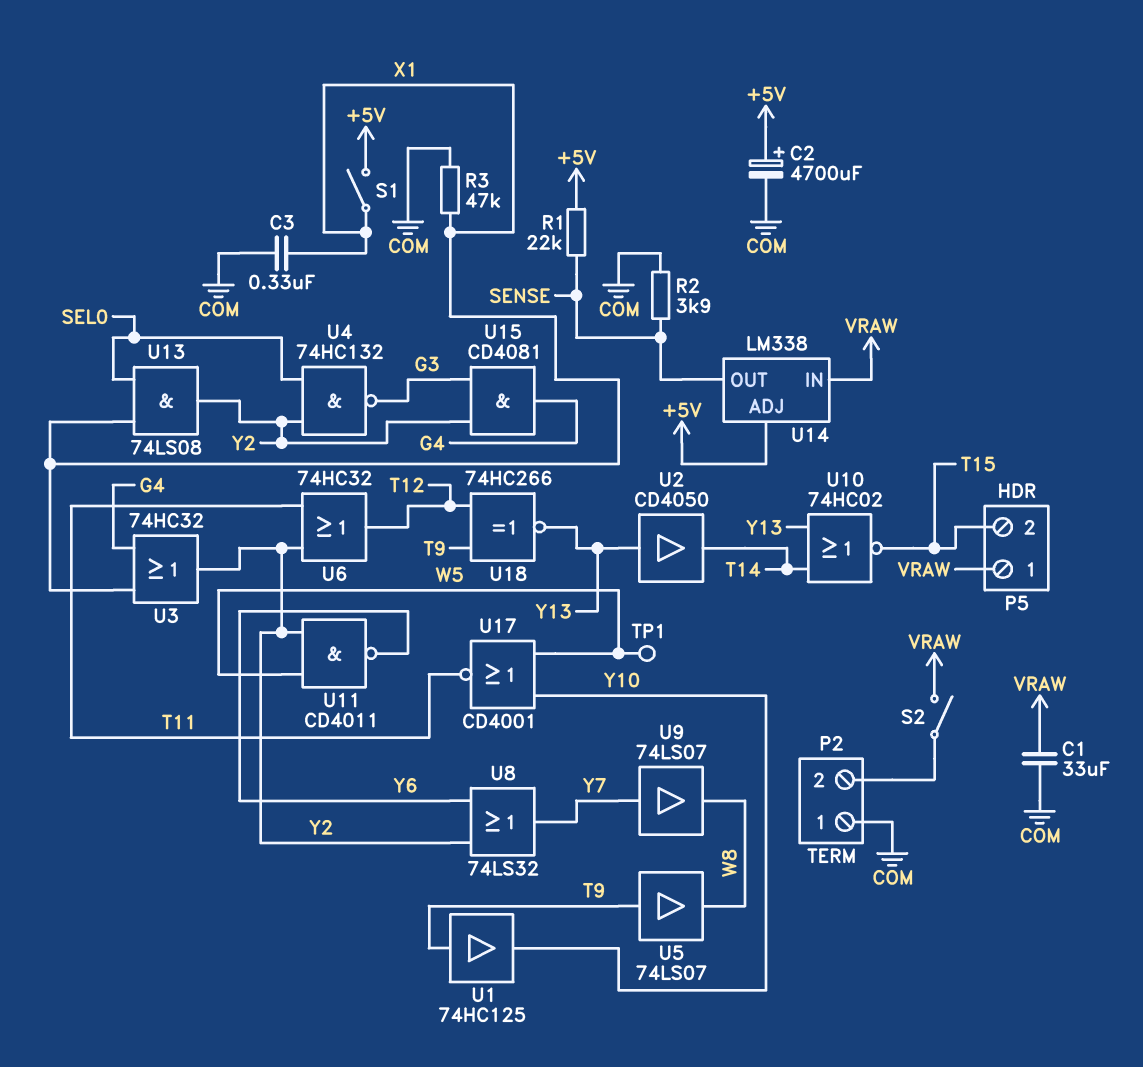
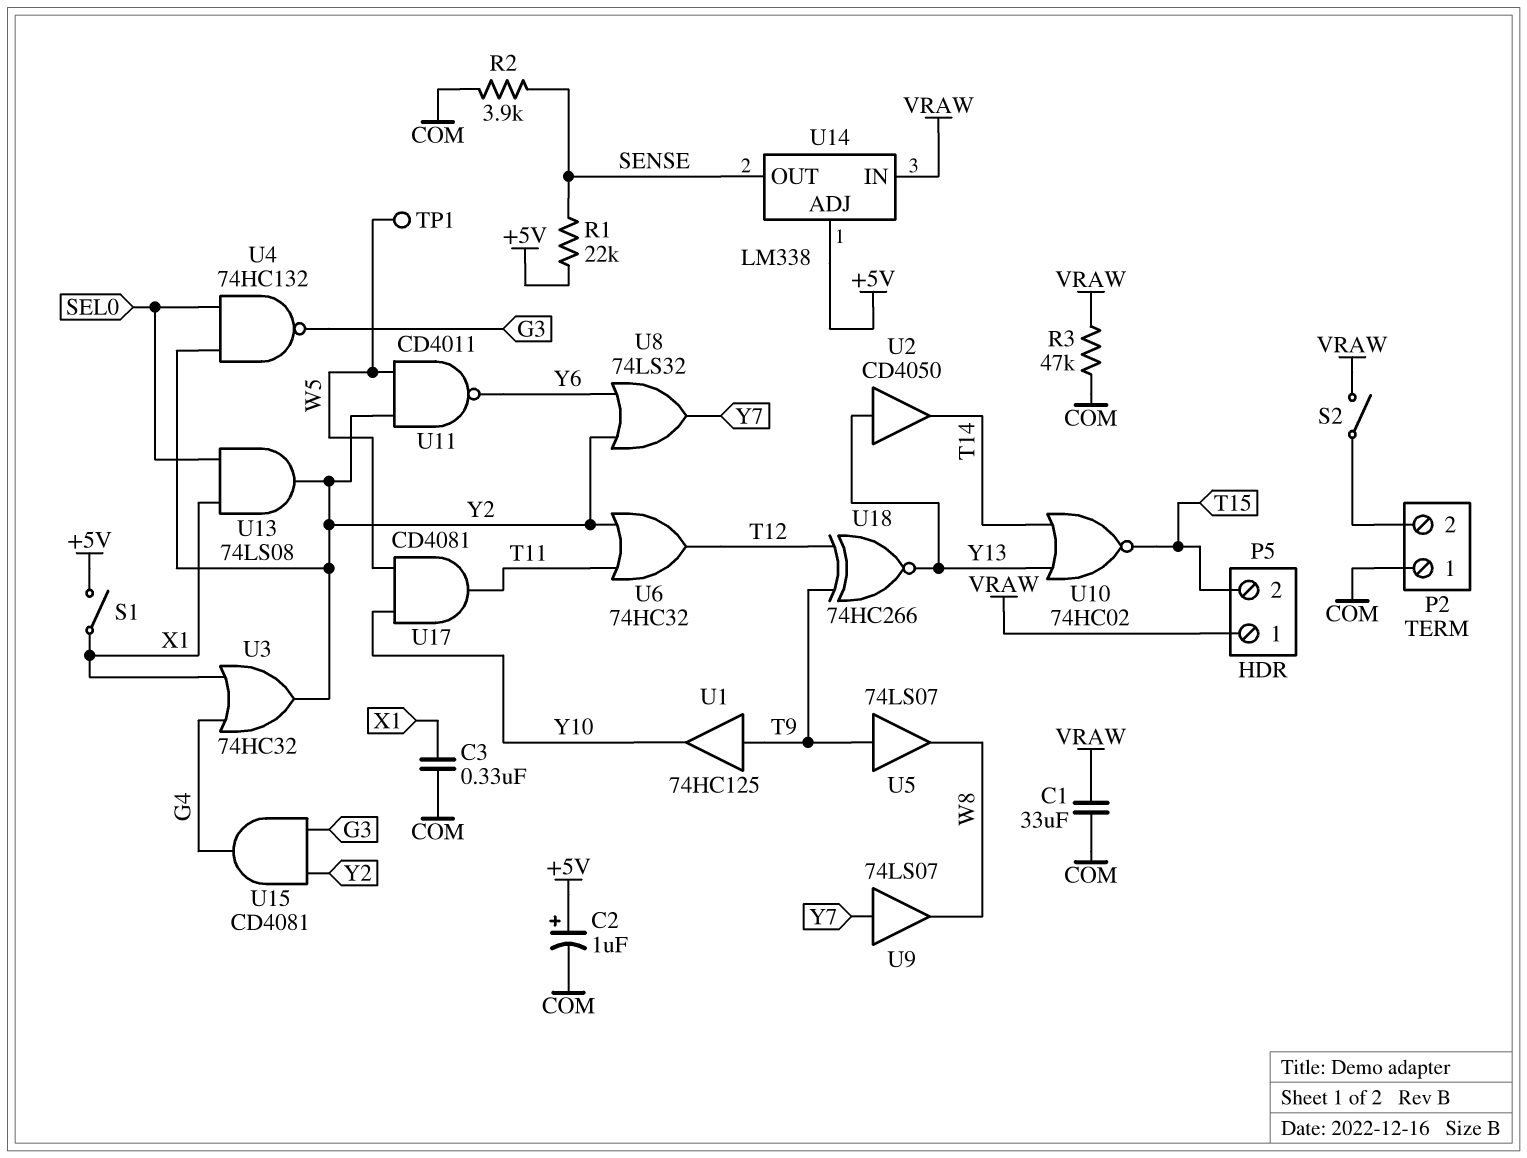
C2: 4700uF (plus +5V, minus COM) -> 1uF (plus +5V, minus COM)
R3: 47k (COM, X1) -> 47k (COM, VRAW)
U17: NOR CD4001 (in W5, in Y10, out T11) -> AND CD4081 (in W5, in Y10, out T11)

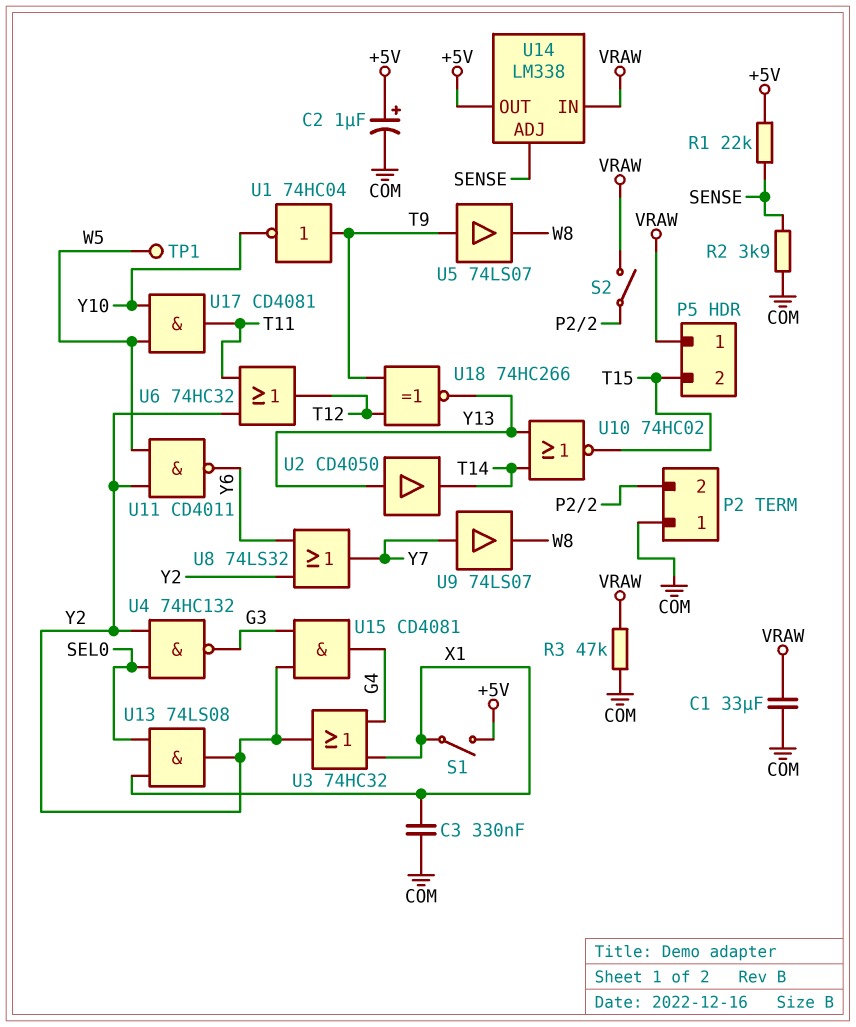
U1: buffer 74HC125 (in T9, out Y10) -> NOT 74HC04 (in T9, out Y10)
U14 pin ADJ: +5V -> SENSE
U14 pin OUT: SENSE -> +5V

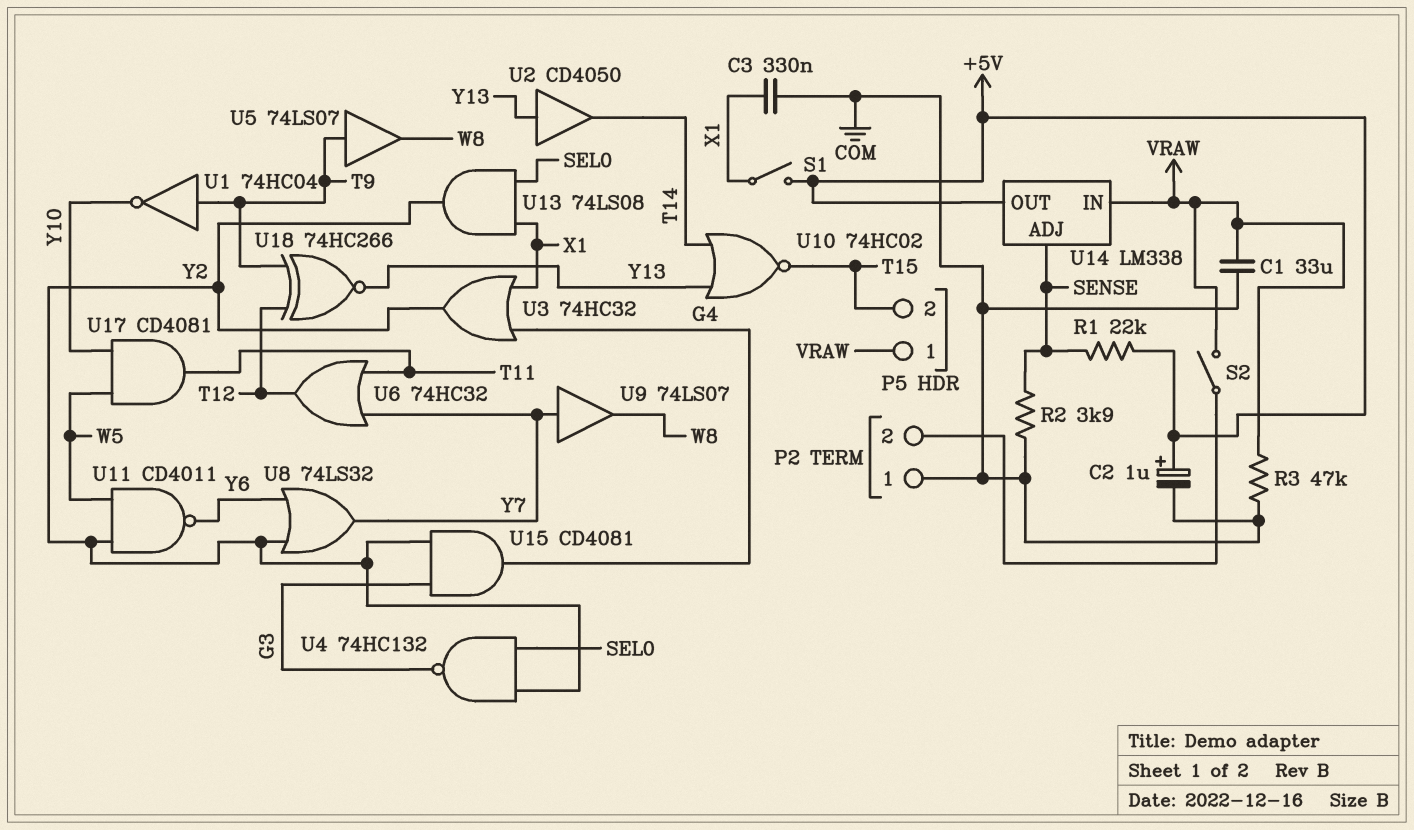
TP1: test point (W5) -> none
U6: OR 74HC32 (in T11, in Y2, out T12) -> OR 74HC32 (in T11, in Y7, out T12)

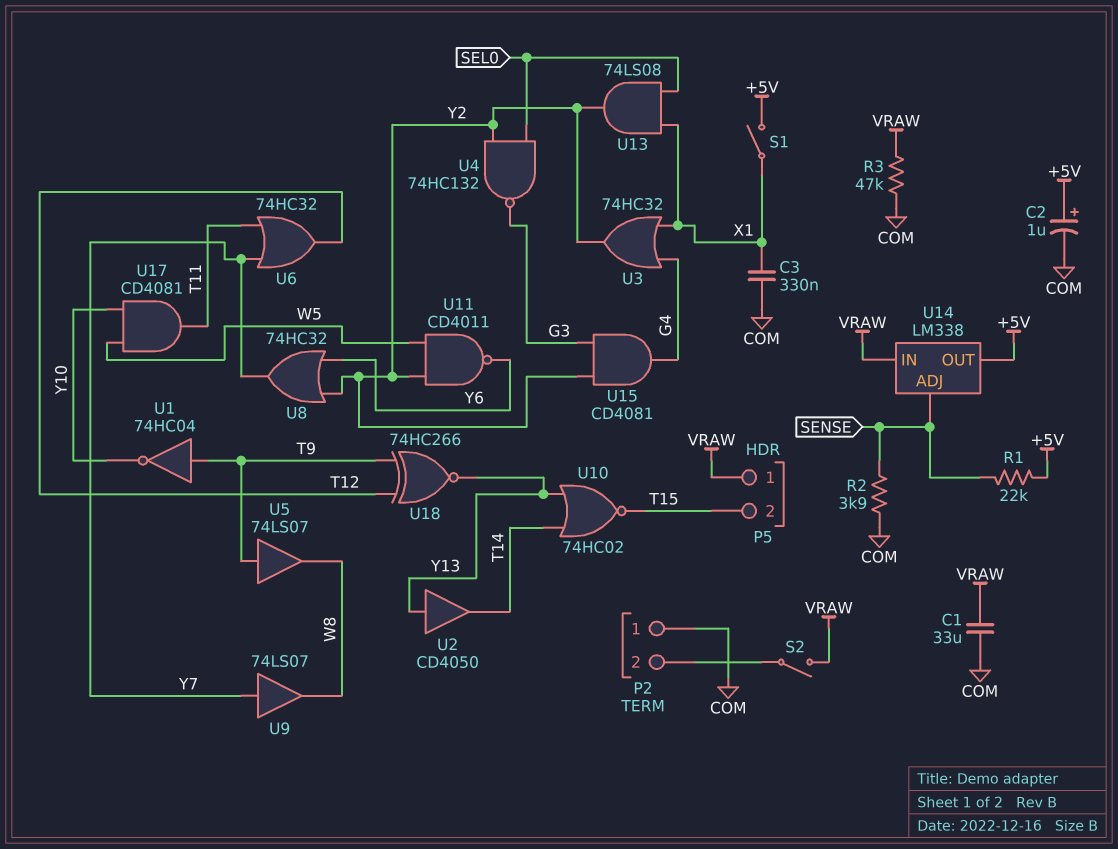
U8: OR 74LS32 (in Y2, in Y6, out Y7) -> OR 74HC32 (in Y2, in Y6, out Y7)

